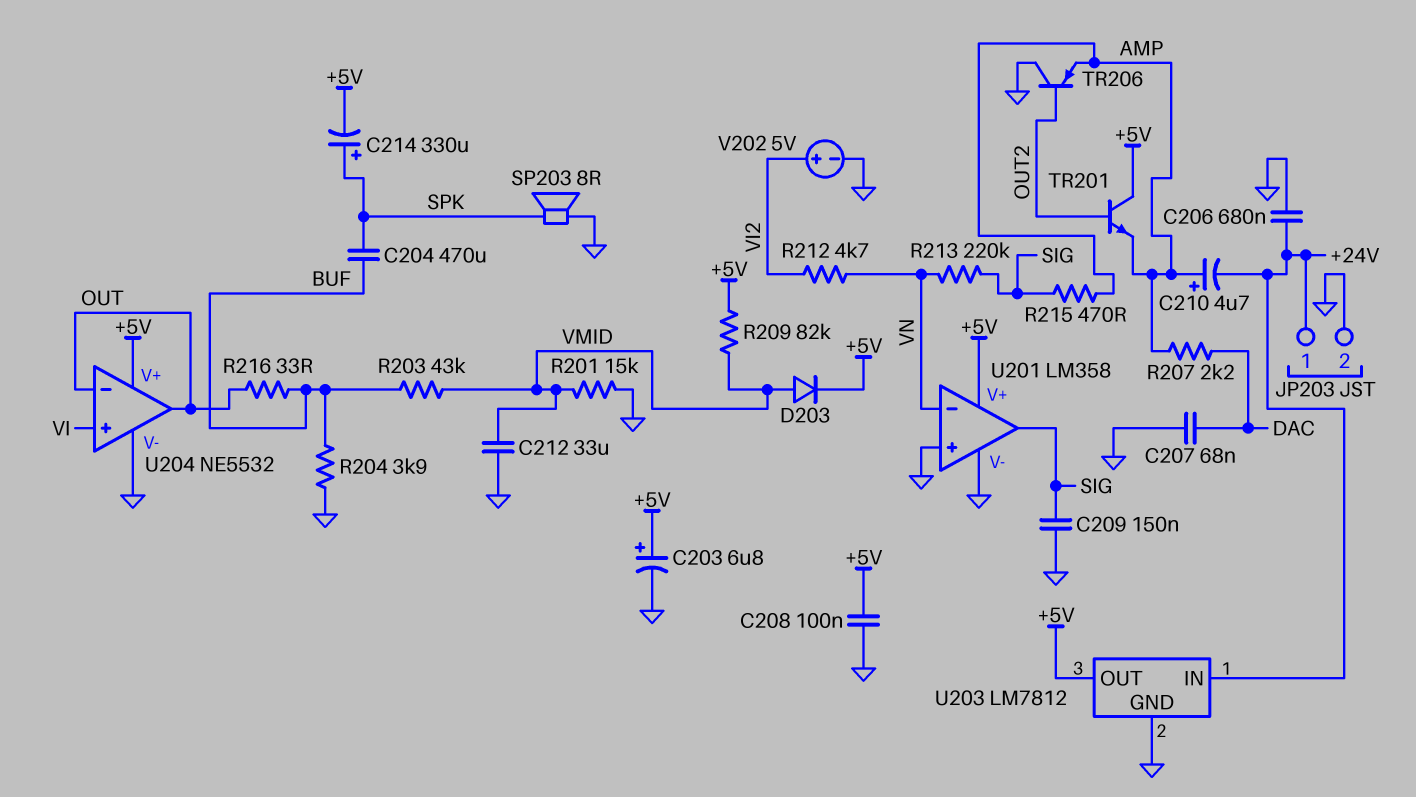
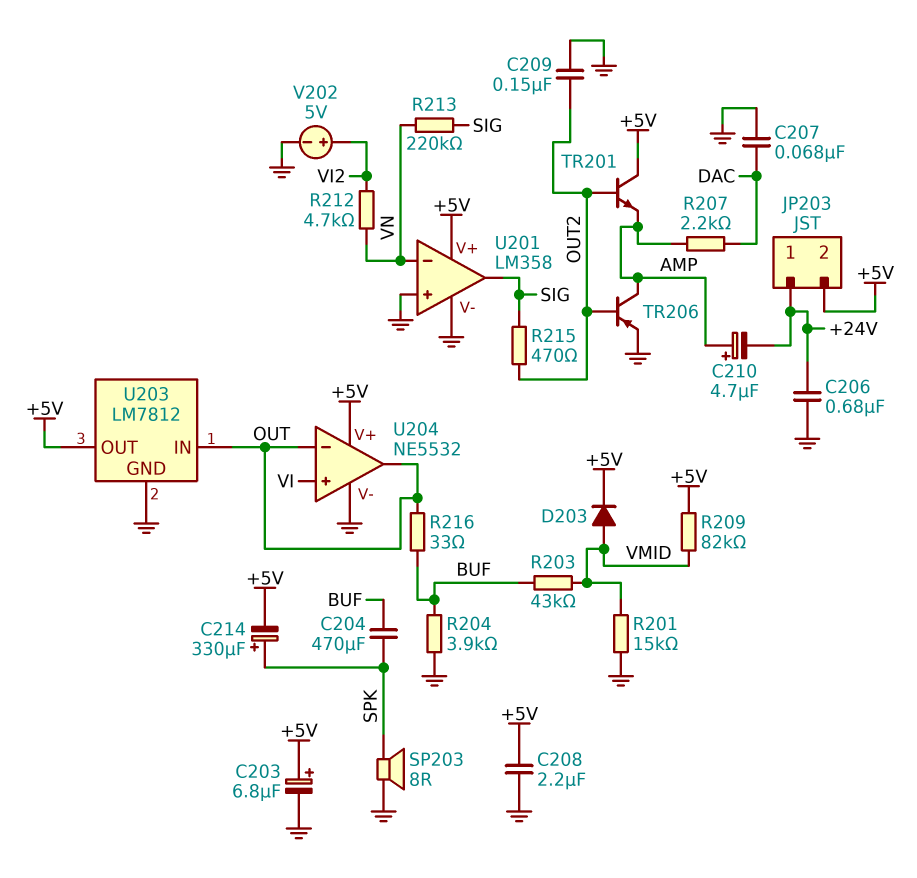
C208: 100nF (+5V, GND) -> 2.2uF (+5V, GND)
C209: 150nF (GND, SIG) -> 150nF (GND, OUT2)
C212: 33uF (GND, VMID) -> none
JP203 pin 2: GND -> +5V
R215: 470 (AMP, SIG) -> 470 (OUT2, SIG)
TR206: PNP (B OUT2, C GND, E AMP) -> PNP (B OUT2, C AMP, E GND)
U203 pin IN: +24V -> OUT

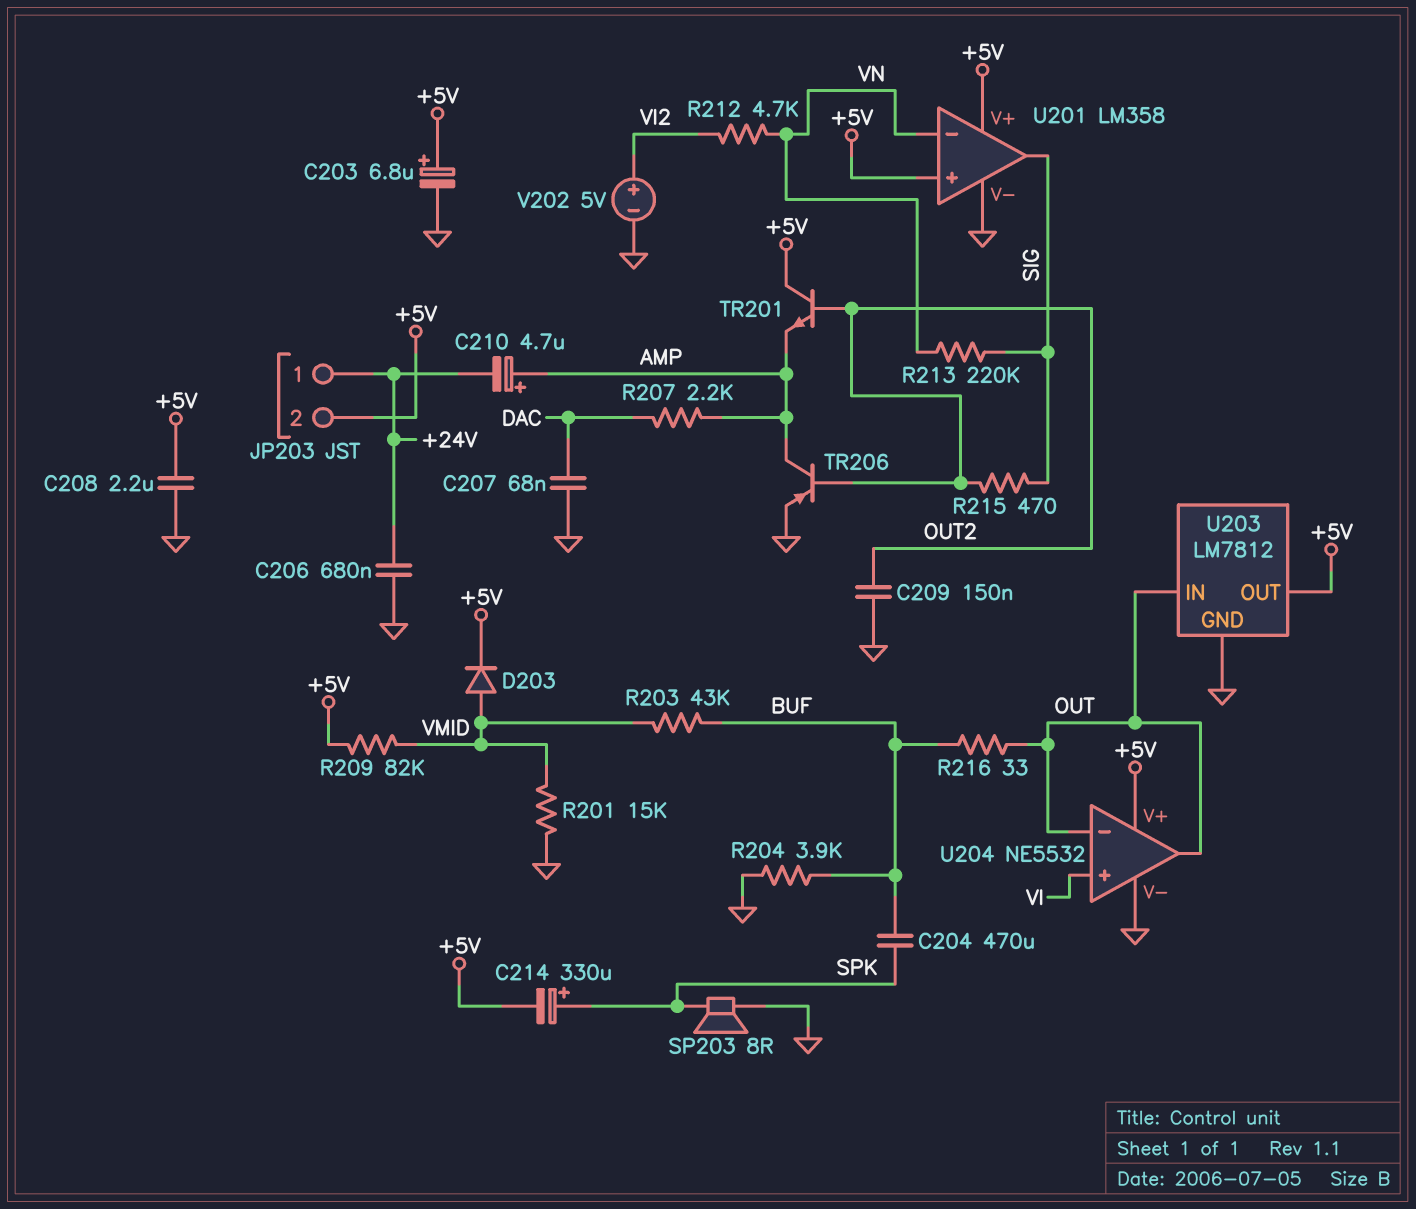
U201 pin in+: GND -> +5V

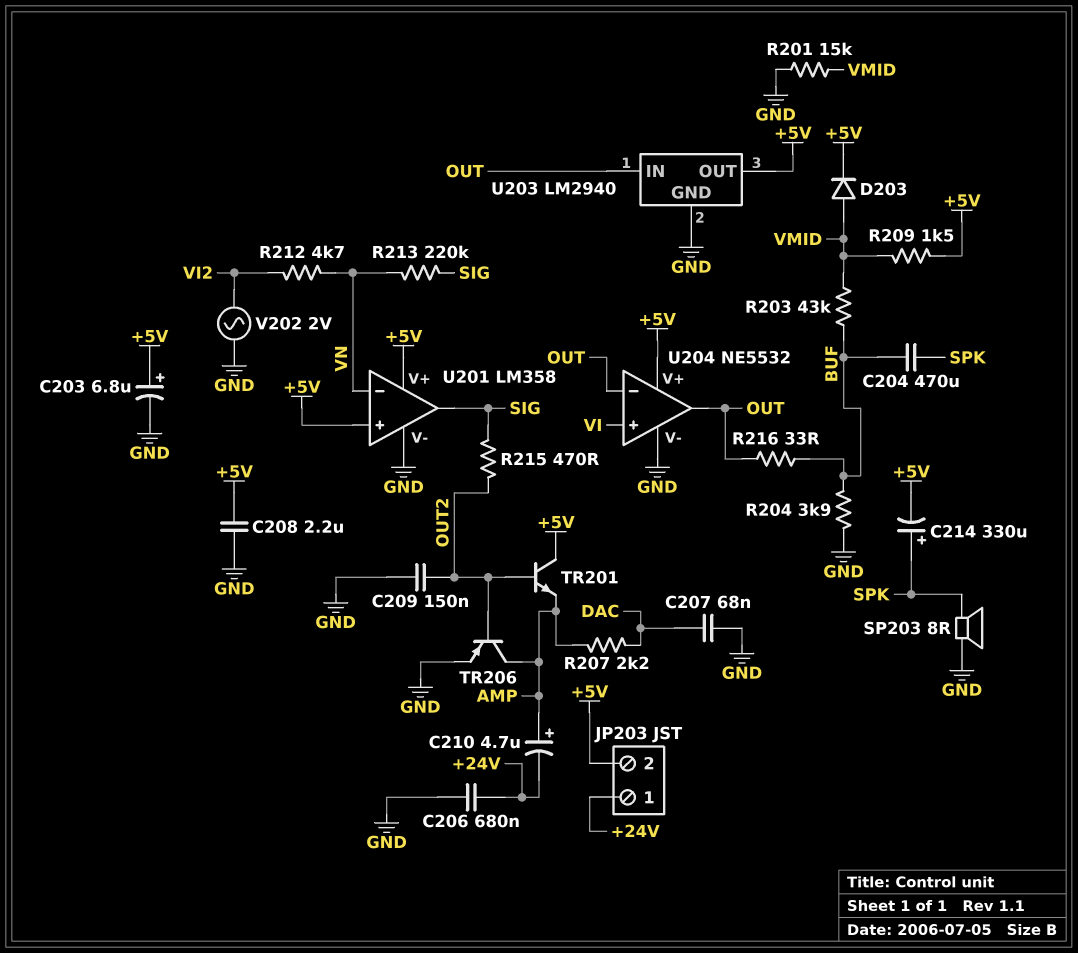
R209: 82k (+5V, VMID) -> 1.5k (+5V, VMID)
U203: LM7812 -> LM2940
V202: 5V (plus VI2, minus GND) -> AC 2V (GND, VI2)

